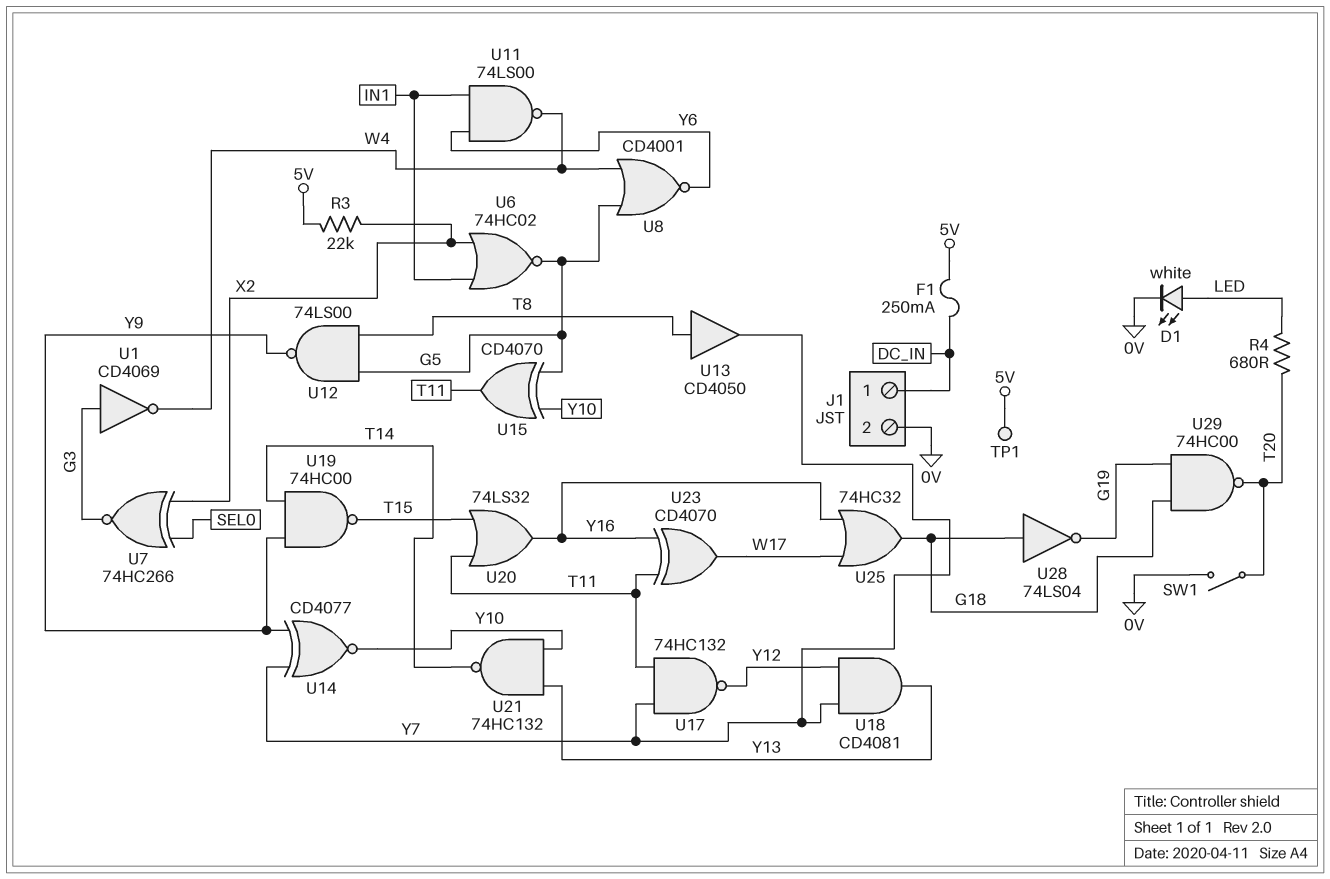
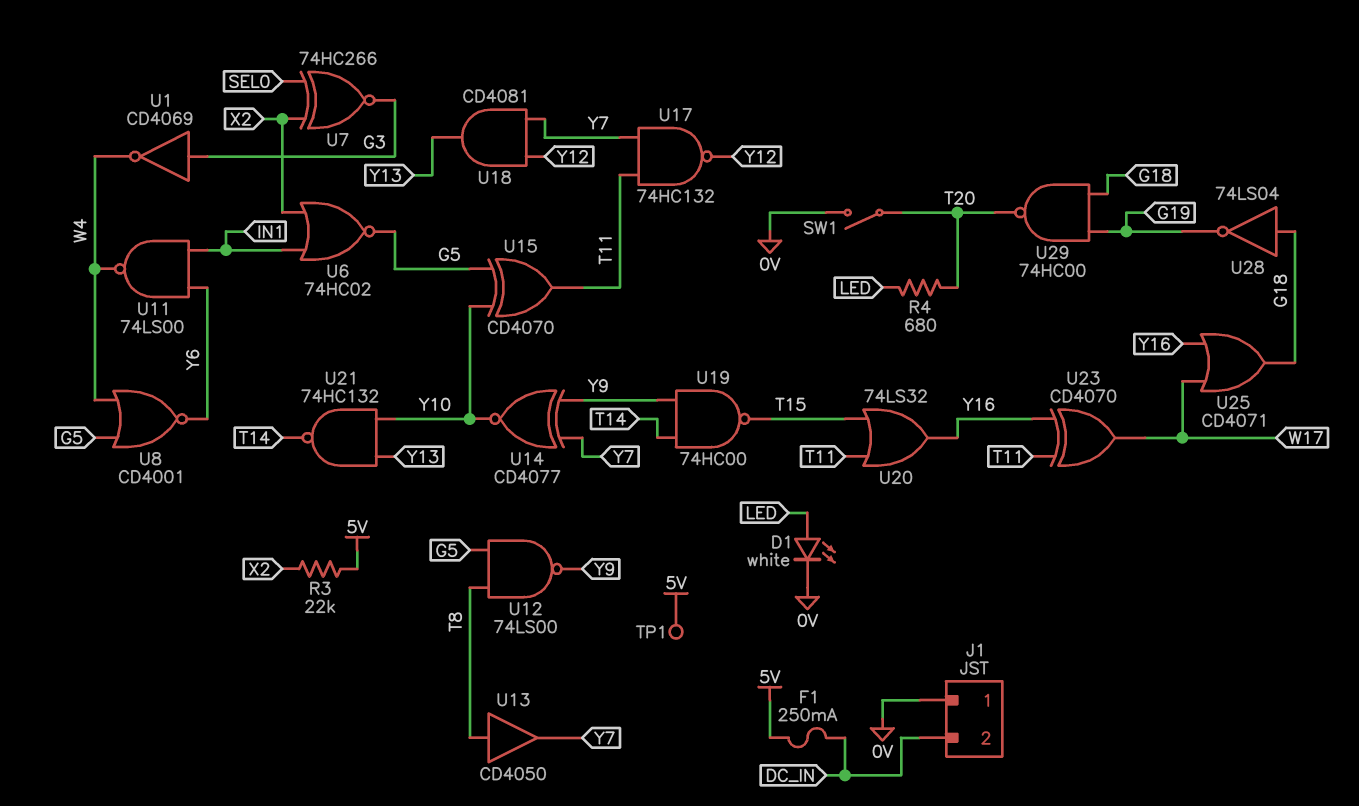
J1 pin 1: DC_IN -> 0V
J1 pin 2: 0V -> DC_IN
U25: OR 74HC32 (in W17, in Y16, out G18) -> OR CD4071 (in W17, in Y16, out G18)

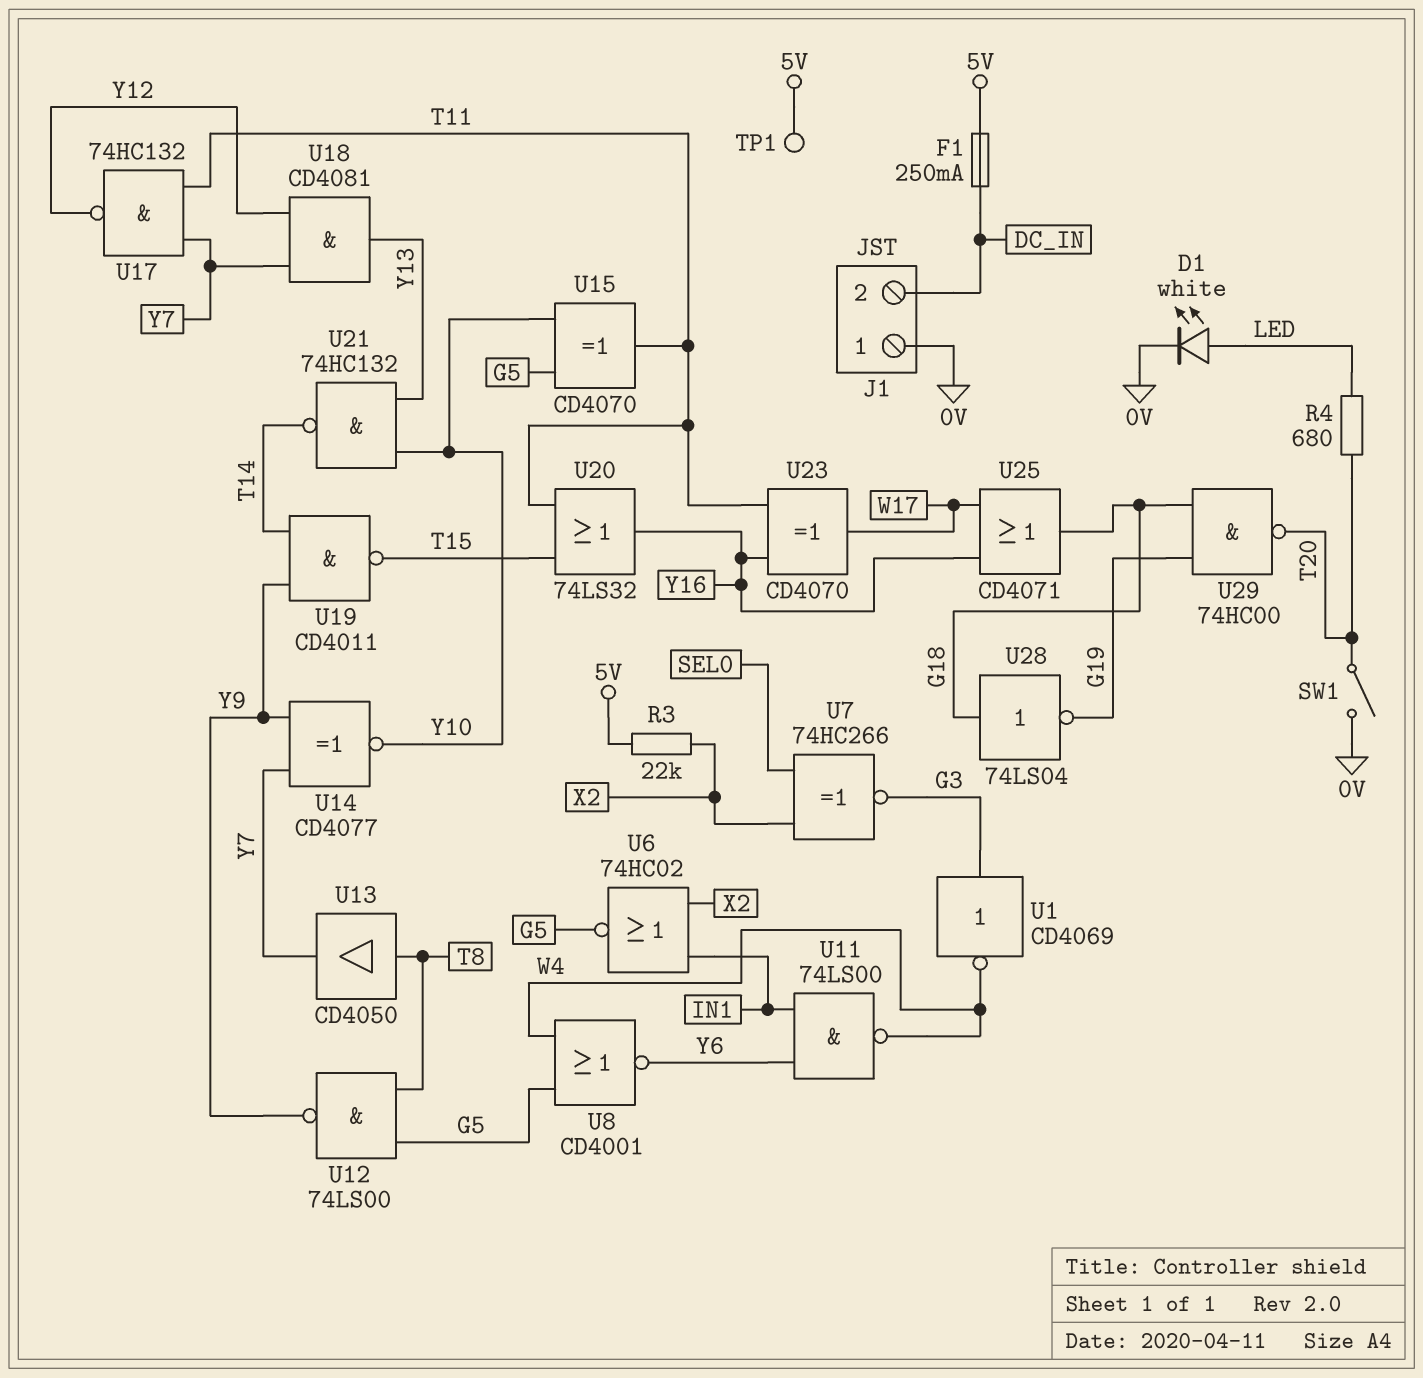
U19: NAND 74HC00 (in T14, in Y9, out T15) -> NAND CD4011 (in T14, in Y9, out T15)

